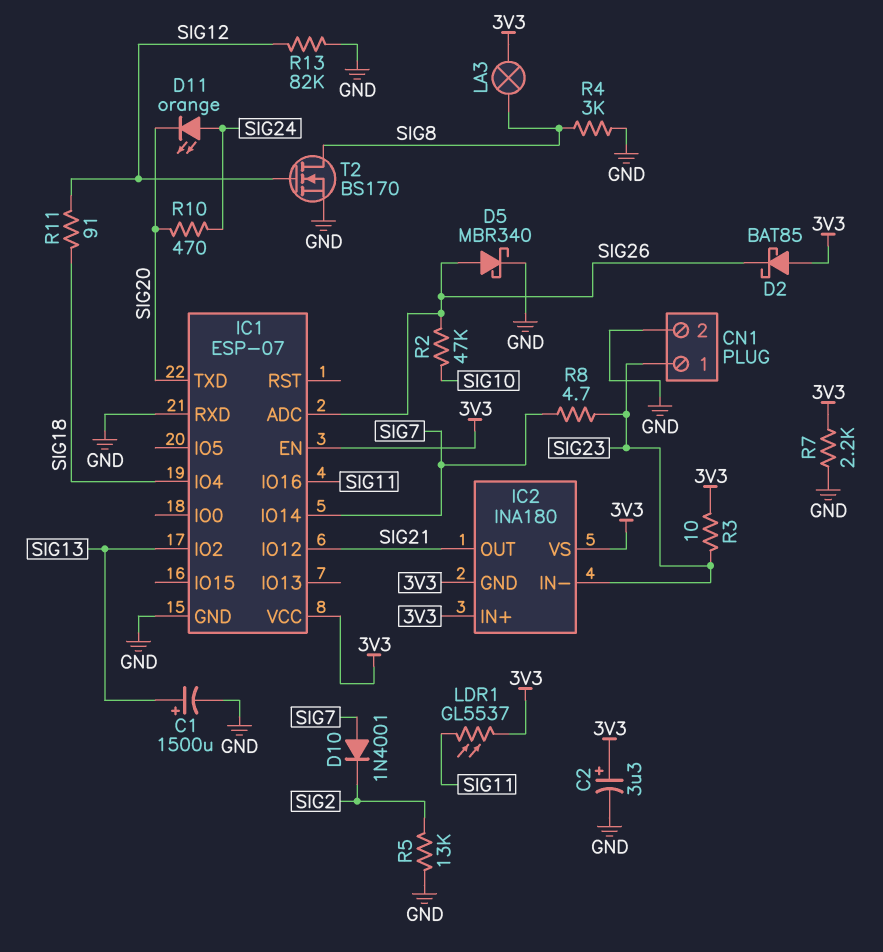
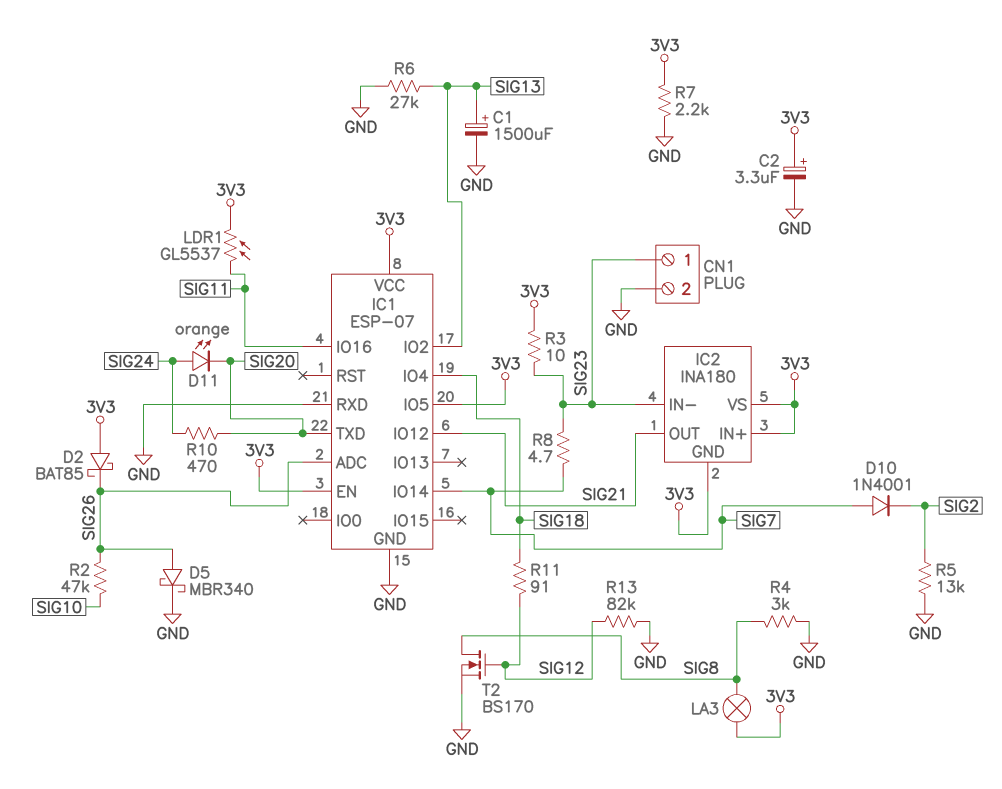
IC1 pin IO5: none -> 3V3
R6: none -> 27k (GND, SIG13)

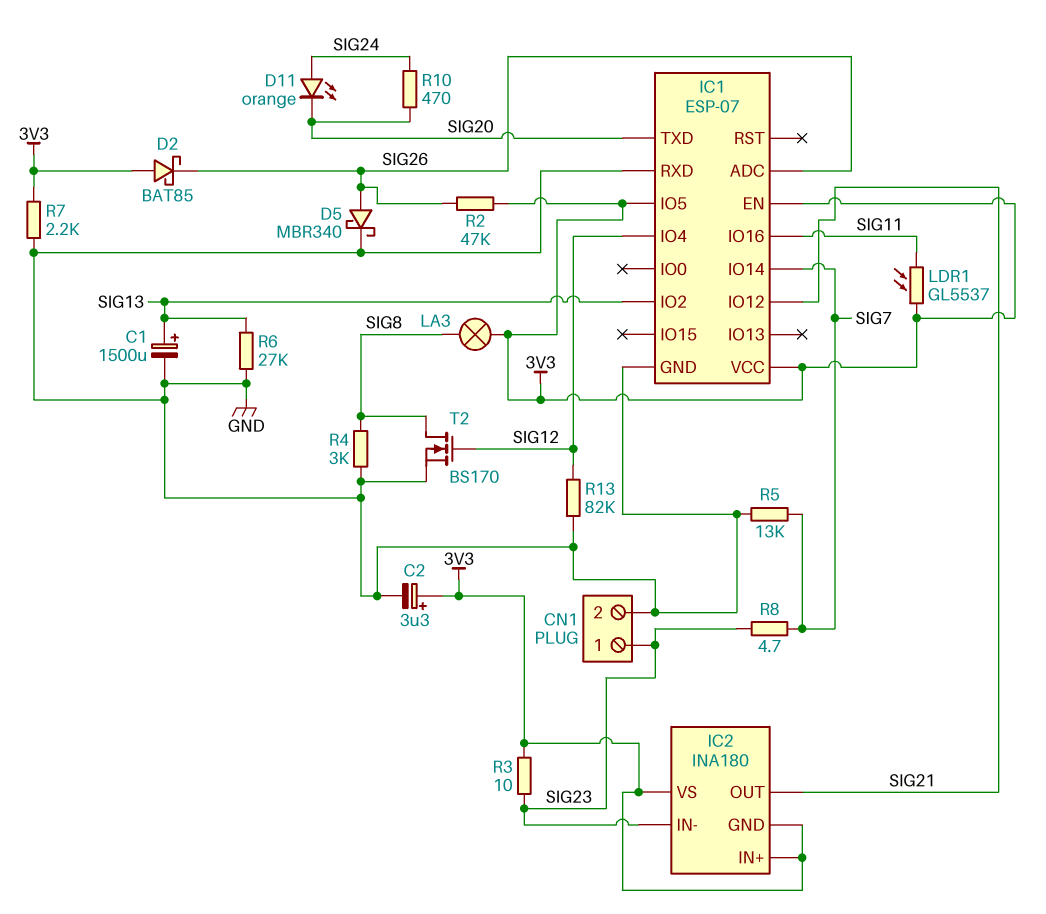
D10: diode 1N4001 (A SIG7, K SIG2) -> none
IC1 pin IO4: SIG18 -> SIG12
R2: 47k (SIG10, SIG26) -> 47k (3V3, SIG26)
R5: 13k (GND, SIG2) -> 13k (GND, SIG7)
R11: 91 (SIG12, SIG18) -> none

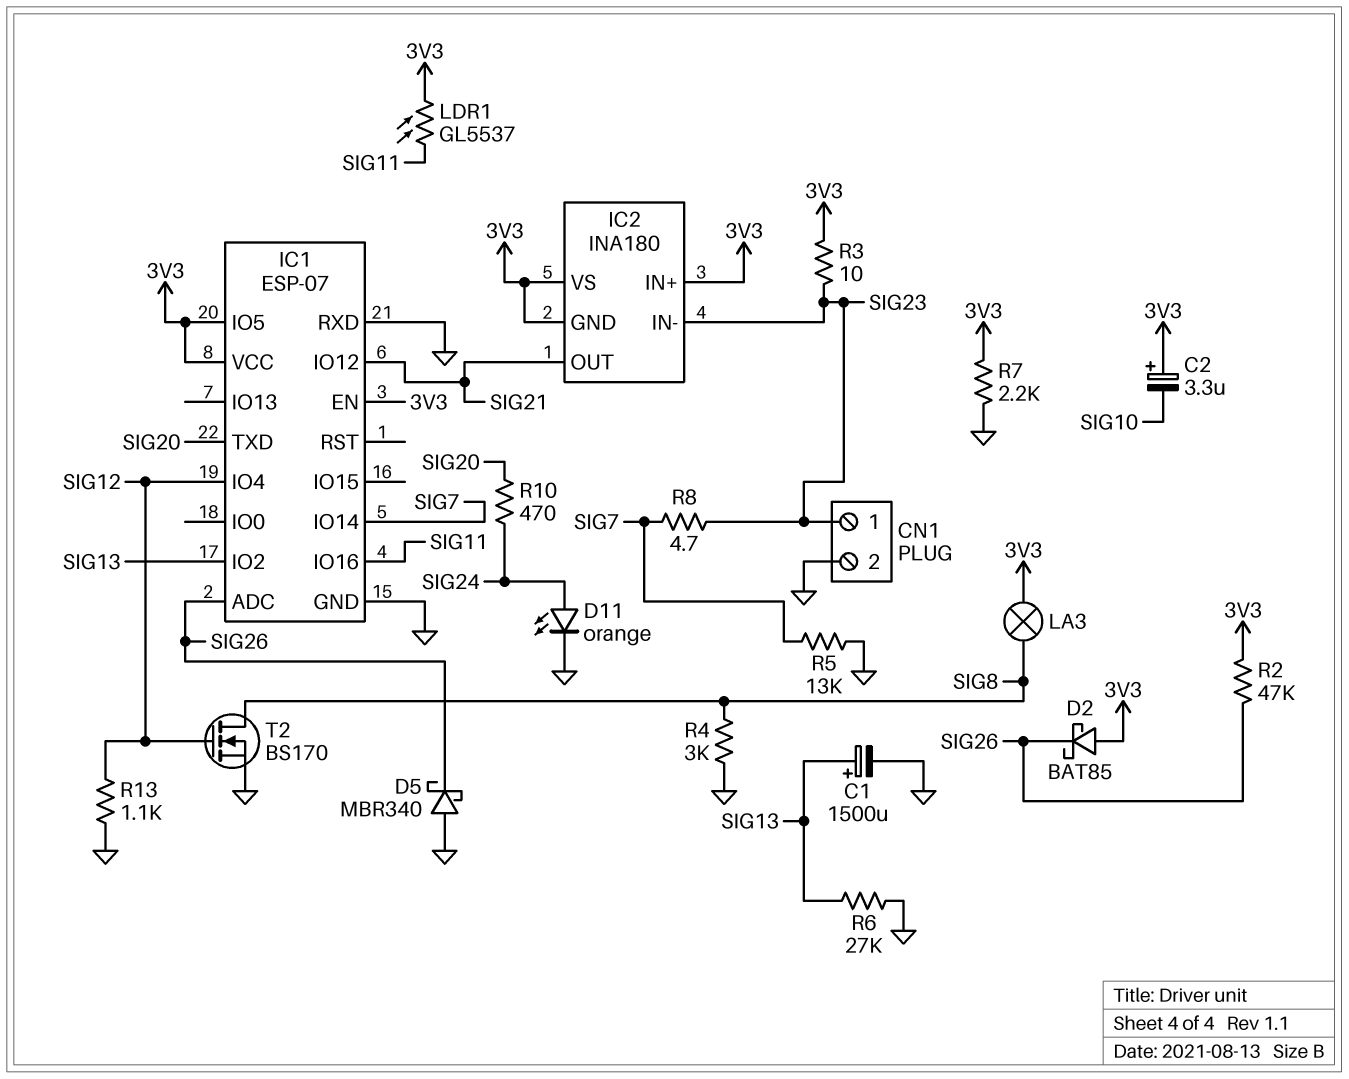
C2: 3.3uF (plus 3V3, minus GND) -> 3.3uF (plus 3V3, minus SIG10)
D5: schottky MBR340 (A SIG26, K GND) -> schottky MBR340 (A GND, K SIG26)
D11: LED orange (A SIG24, K SIG20) -> LED orange (A SIG24, K GND)
R13: 82k (GND, SIG12) -> 1.1k (GND, SIG12)

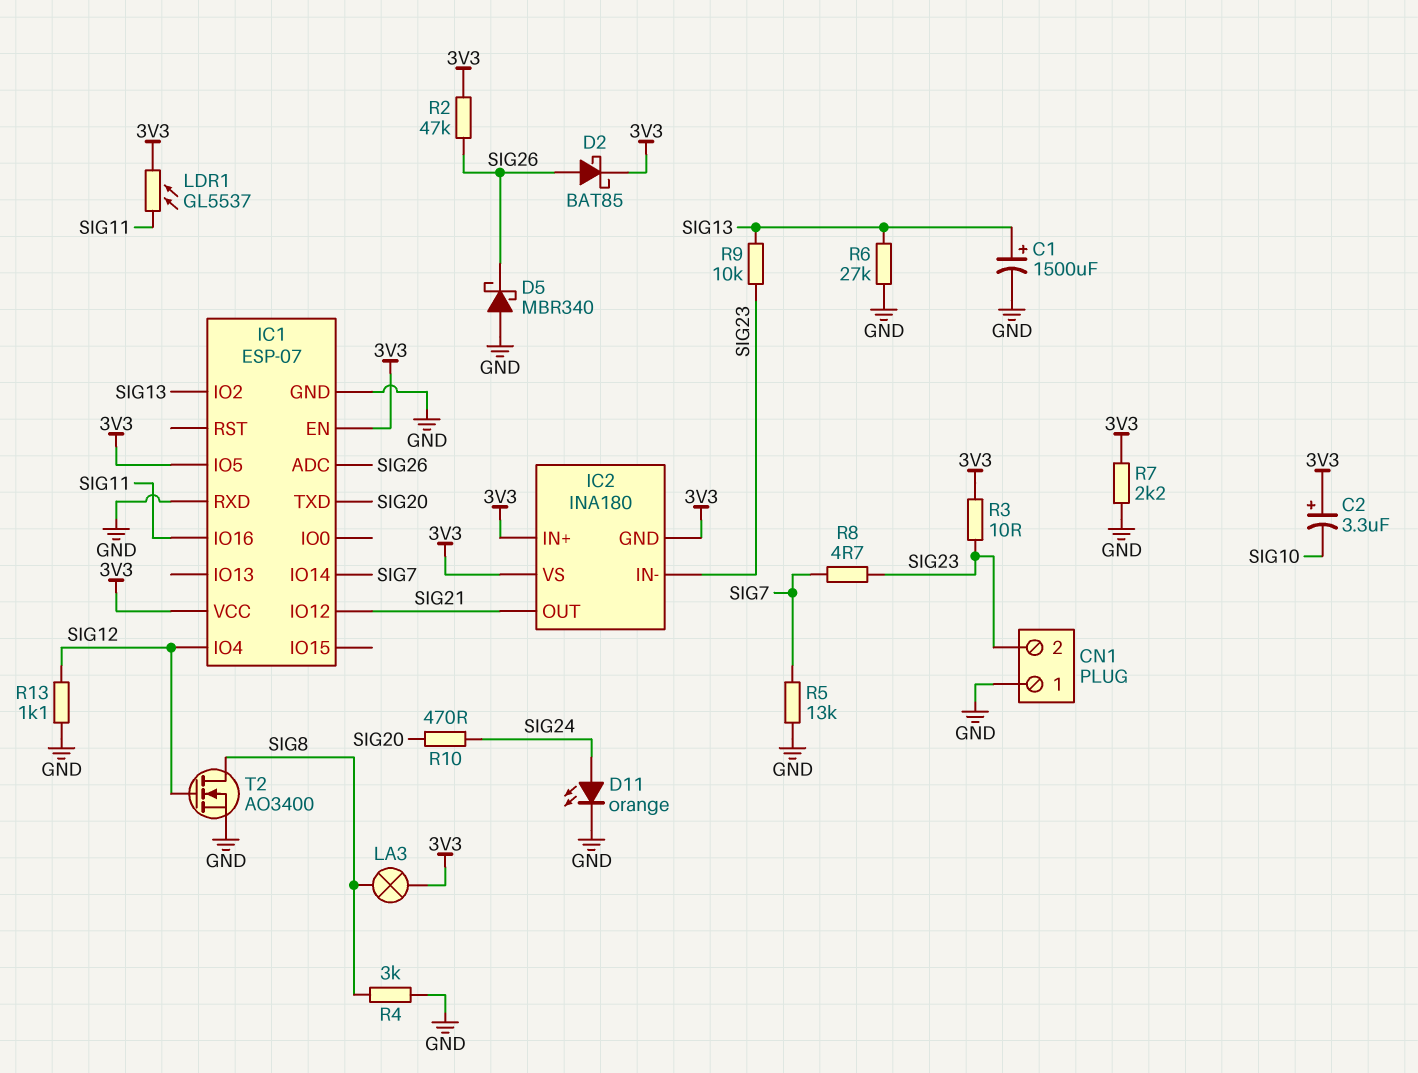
CN1 pin 1: SIG23 -> GND
CN1 pin 2: GND -> SIG23
D2: schottky BAT85 (A 3V3, K SIG26) -> schottky BAT85 (A SIG26, K 3V3)
R9: none -> 10k (SIG13, SIG23)
T2: NMOS BS170 (G SIG12, D SIG8, S GND) -> NMOS AO3400 (G SIG12, D SIG8, S GND)

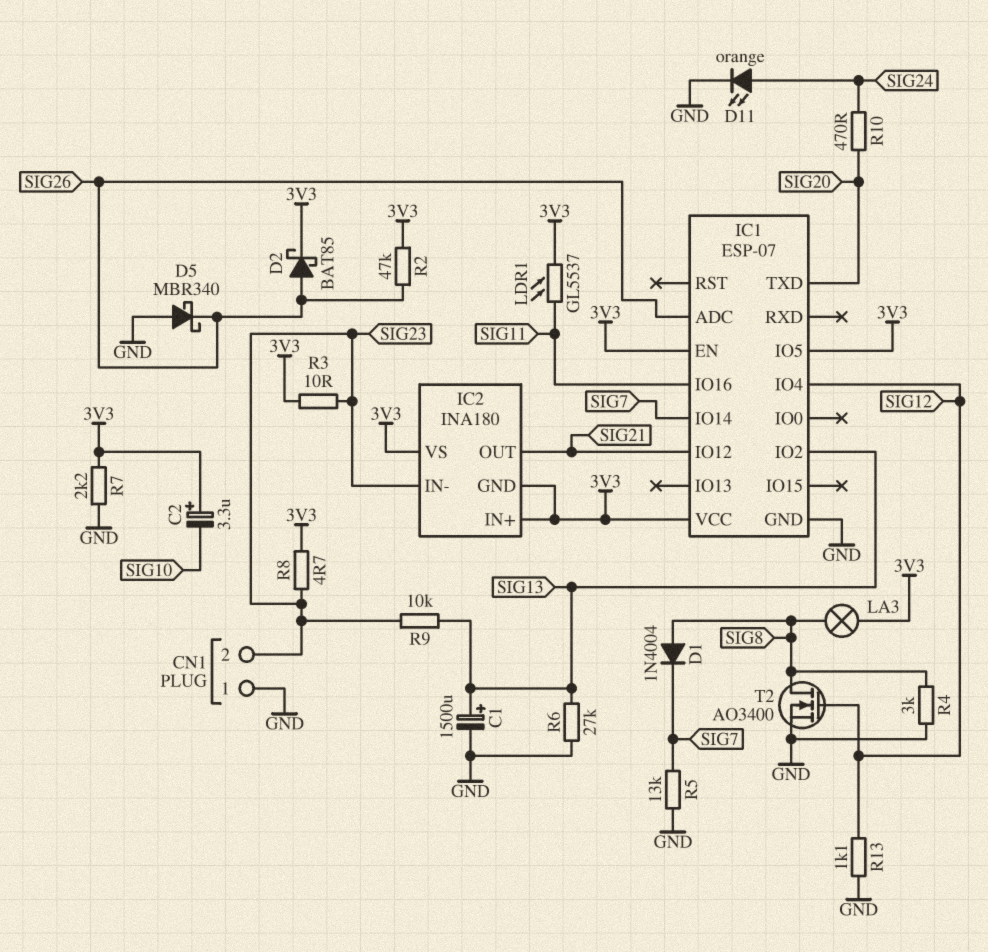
D1: none -> diode 1N4004 (A SIG8, K SIG7)
IC1 pin RXD: GND -> none
R8: 4.7 (SIG7, SIG23) -> 4.7 (3V3, SIG23)

